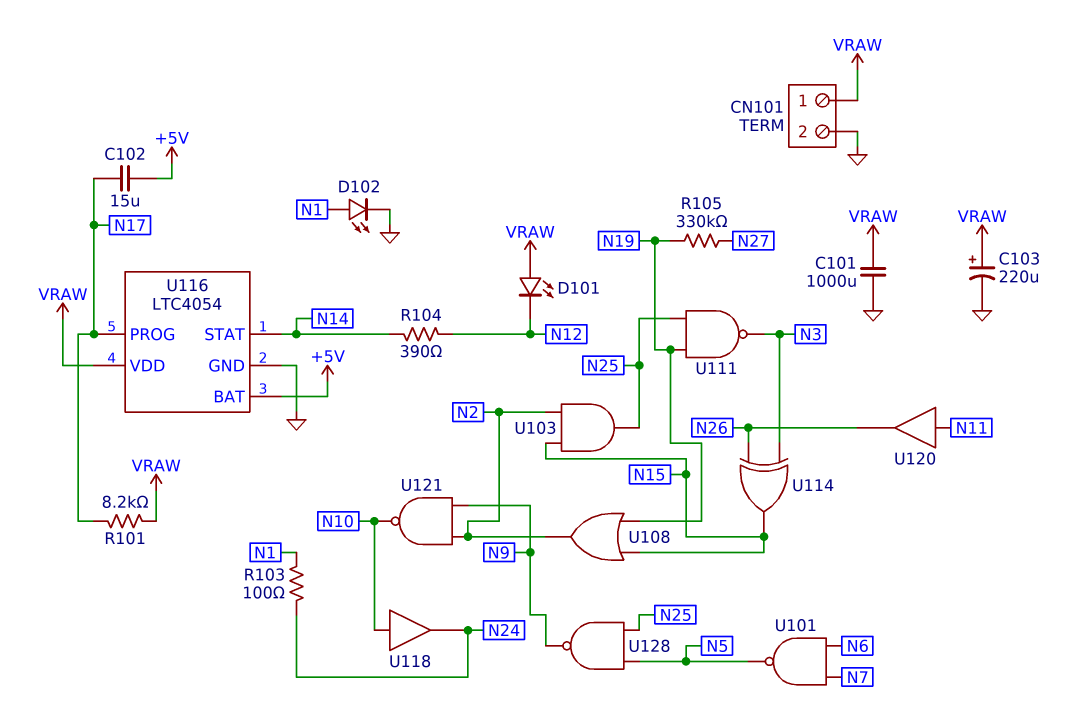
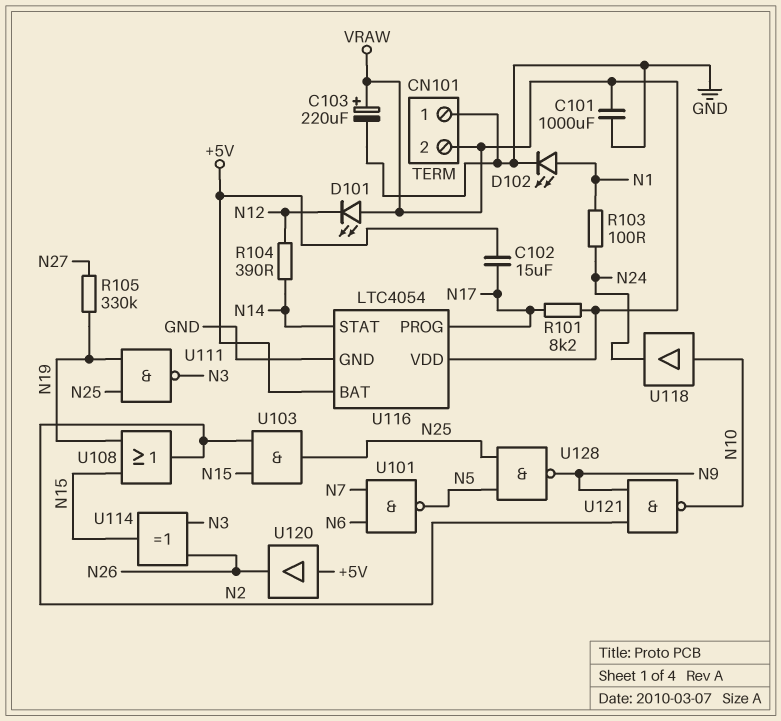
CN101 pin 1: VRAW -> GND
CN101 pin 2: GND -> VRAW
U120: buffer (in N11, out N26) -> buffer (in +5V, out N26)

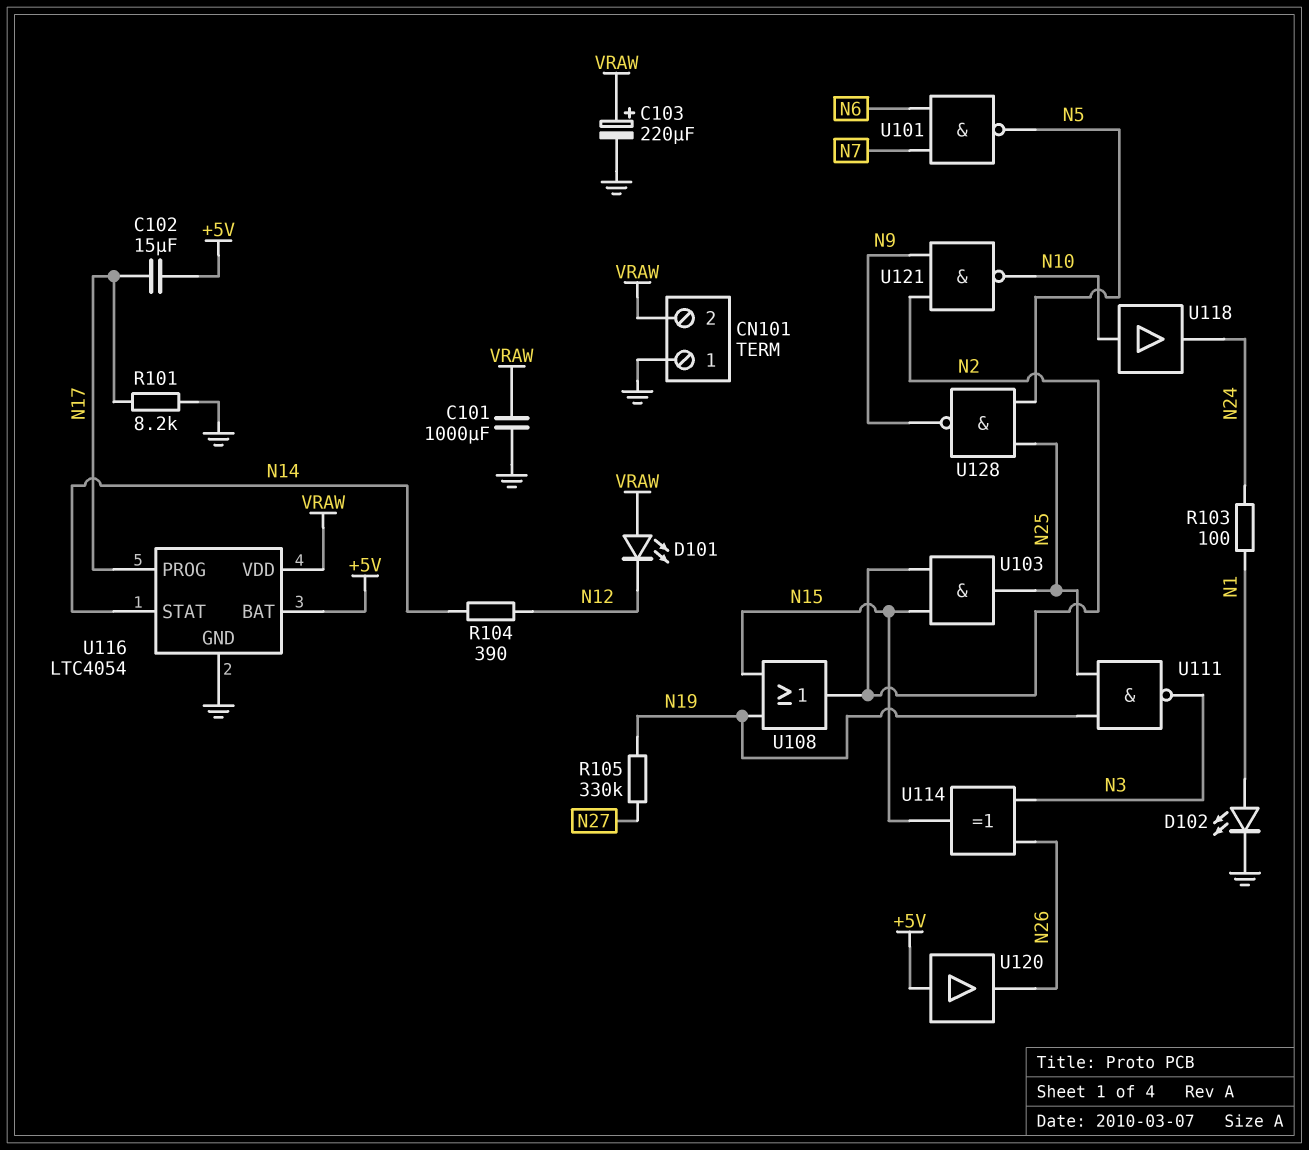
R101: 8.2k (N17, VRAW) -> 8.2k (GND, N17)

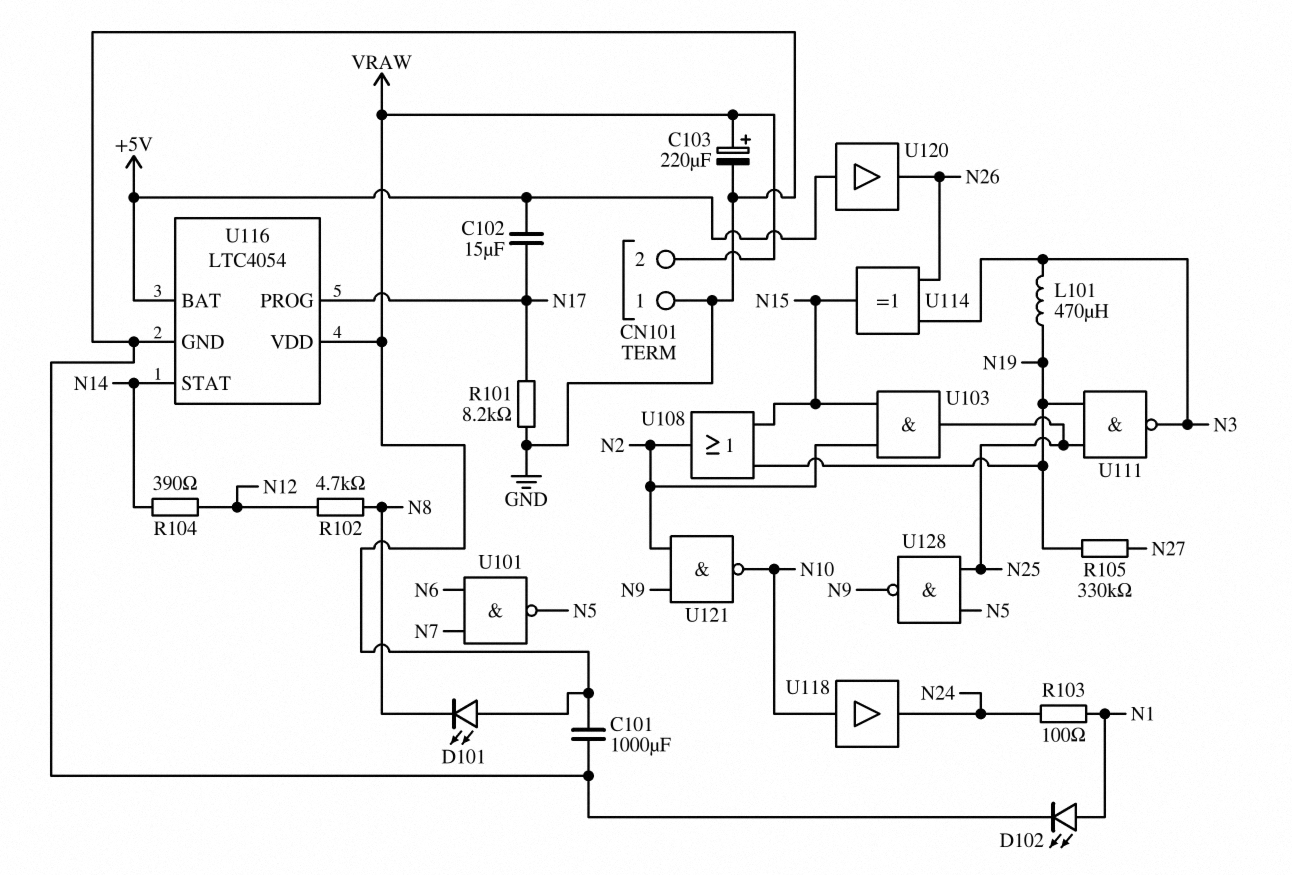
D101: LED (A VRAW, K N12) -> LED (A VRAW, K N8)
L101: none -> 470uH (N3, N19)
R102: none -> 4.7k (N8, N12)

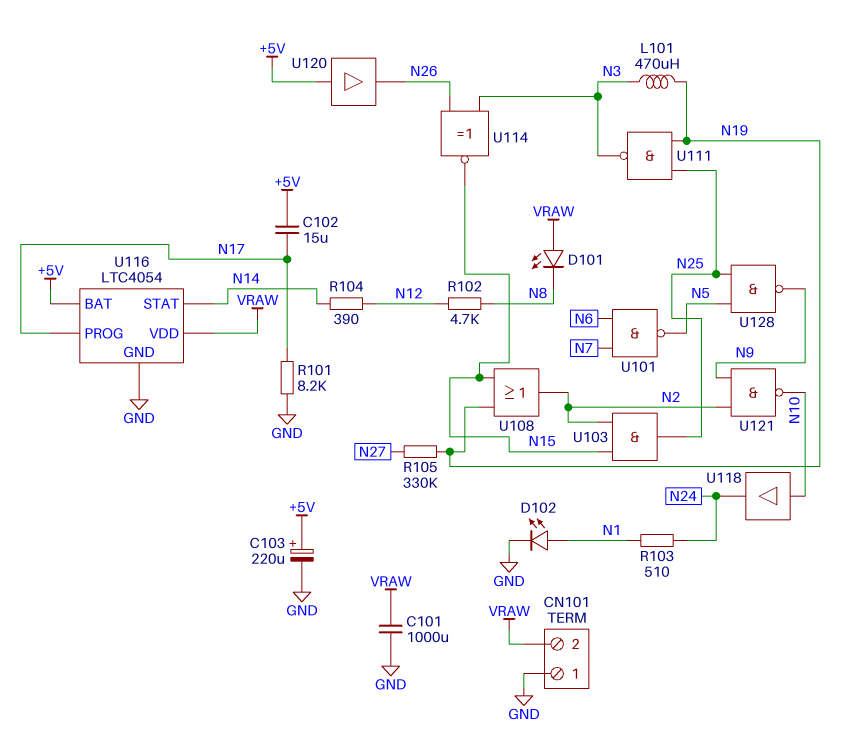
C103: 220uF (plus VRAW, minus GND) -> 220uF (plus +5V, minus GND)
R103: 100 (N1, N24) -> 510 (N1, N24)
U114: XOR (in N3, in N26, out N15) -> XNOR (in N3, in N26, out N15)

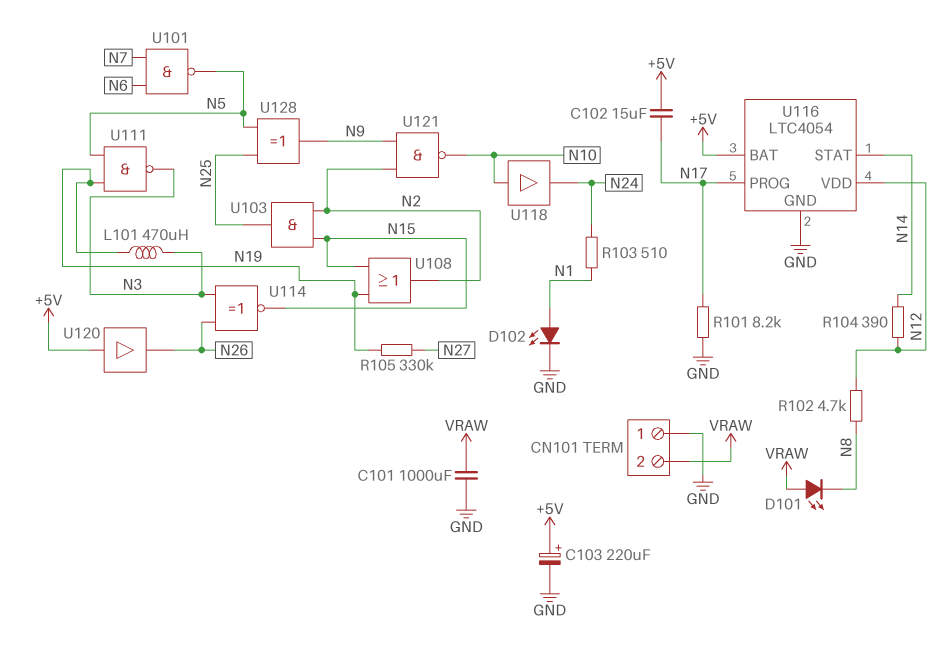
U111: NAND (in N19, in N25, out N3) -> NAND (in N5, in N19, out N3)
U116 pin VDD: VRAW -> N12
U128: NAND (in N5, in N25, out N9) -> XOR (in N5, in N25, out N9)

